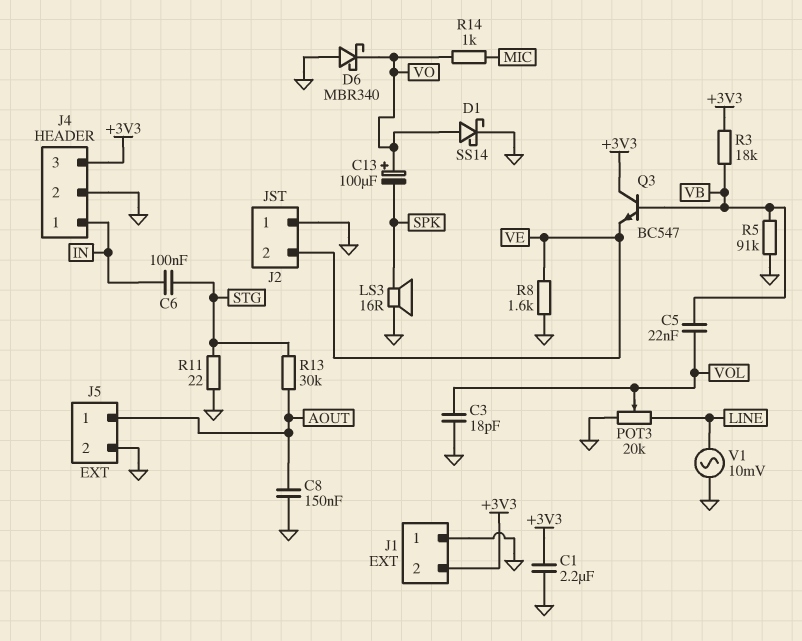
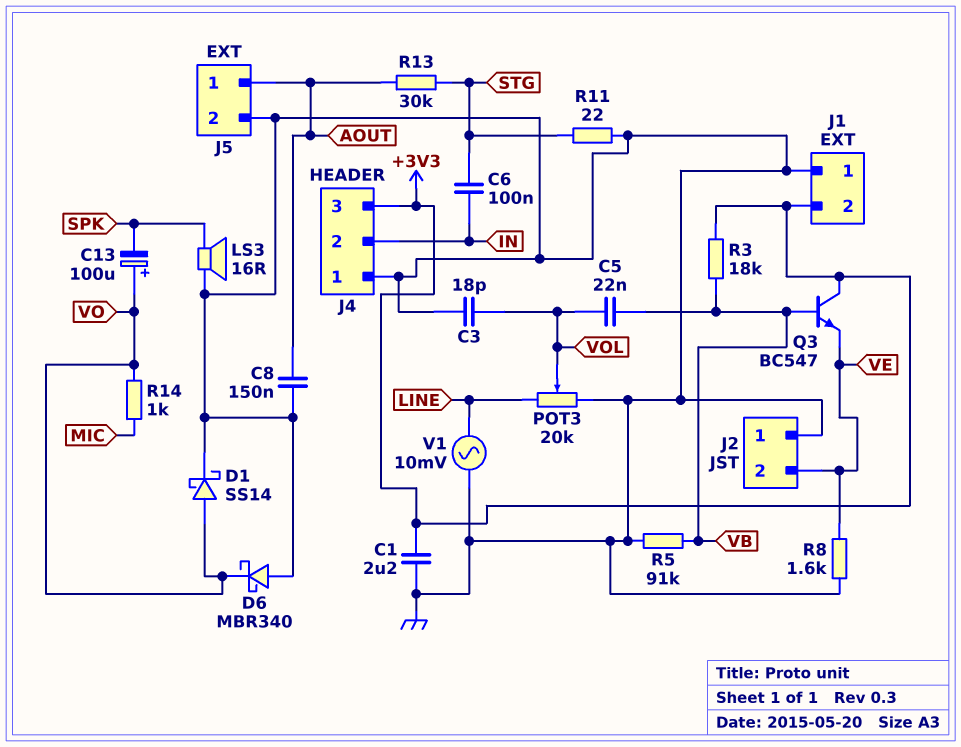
J4 pin 1: IN -> GND
J4 pin 2: GND -> IN

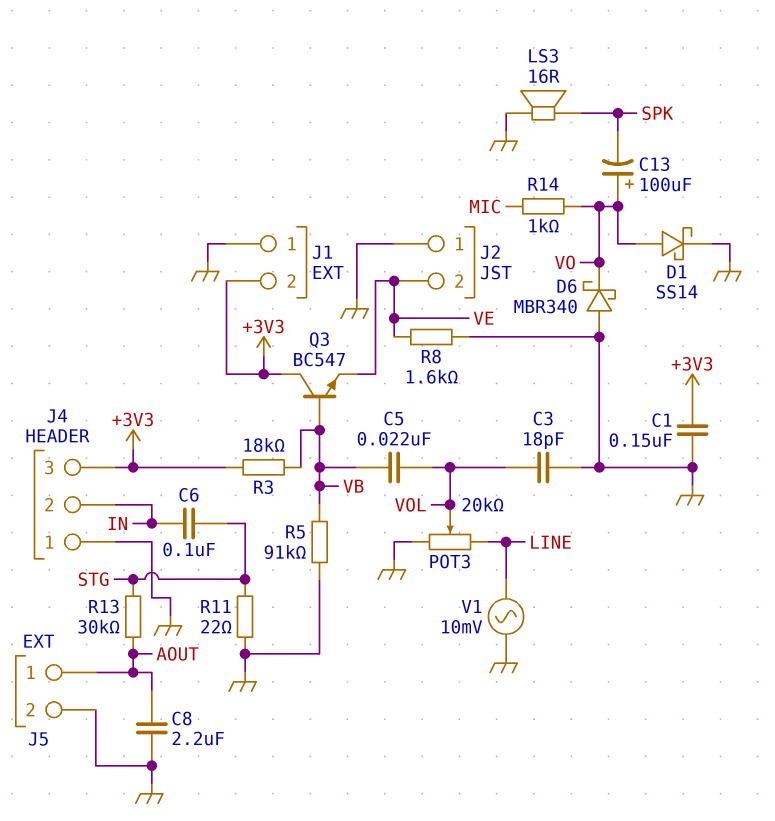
C1: 2.2uF (+3V3, GND) -> 150nF (+3V3, GND)
C8: 150nF (AOUT, GND) -> 2.2uF (AOUT, GND)

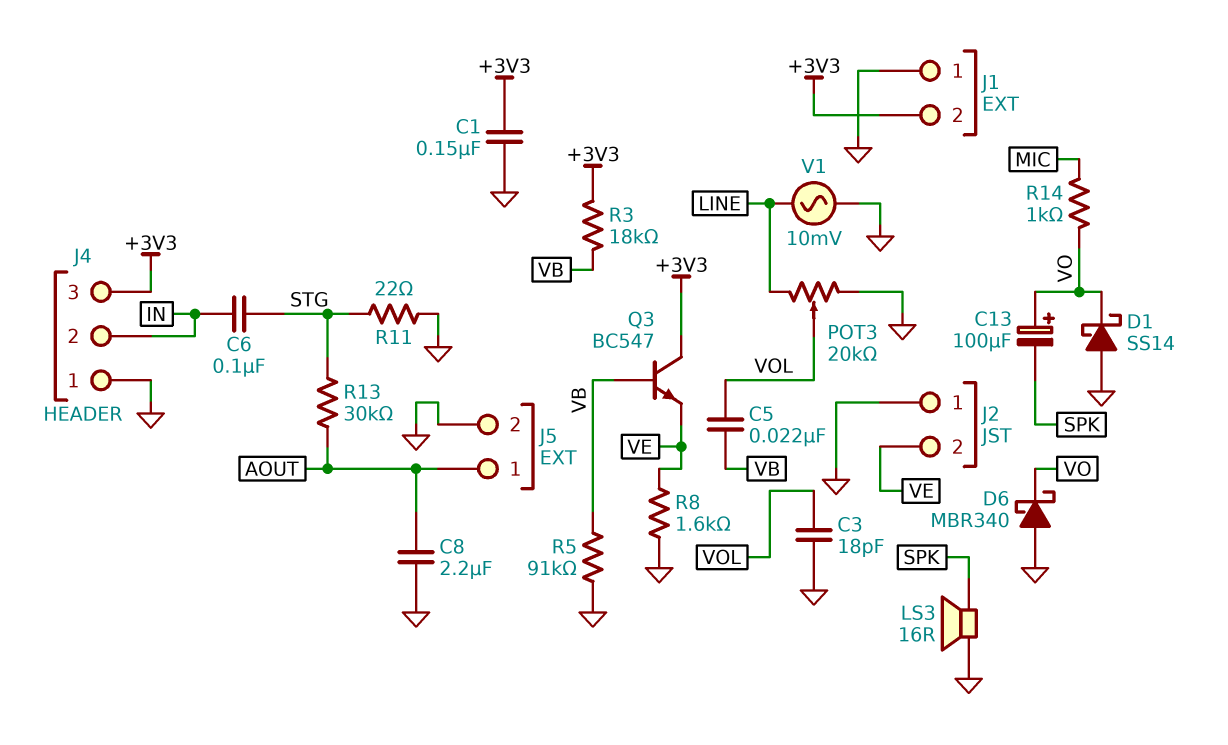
D1: schottky SS14 (A VO, K GND) -> schottky SS14 (A GND, K VO)

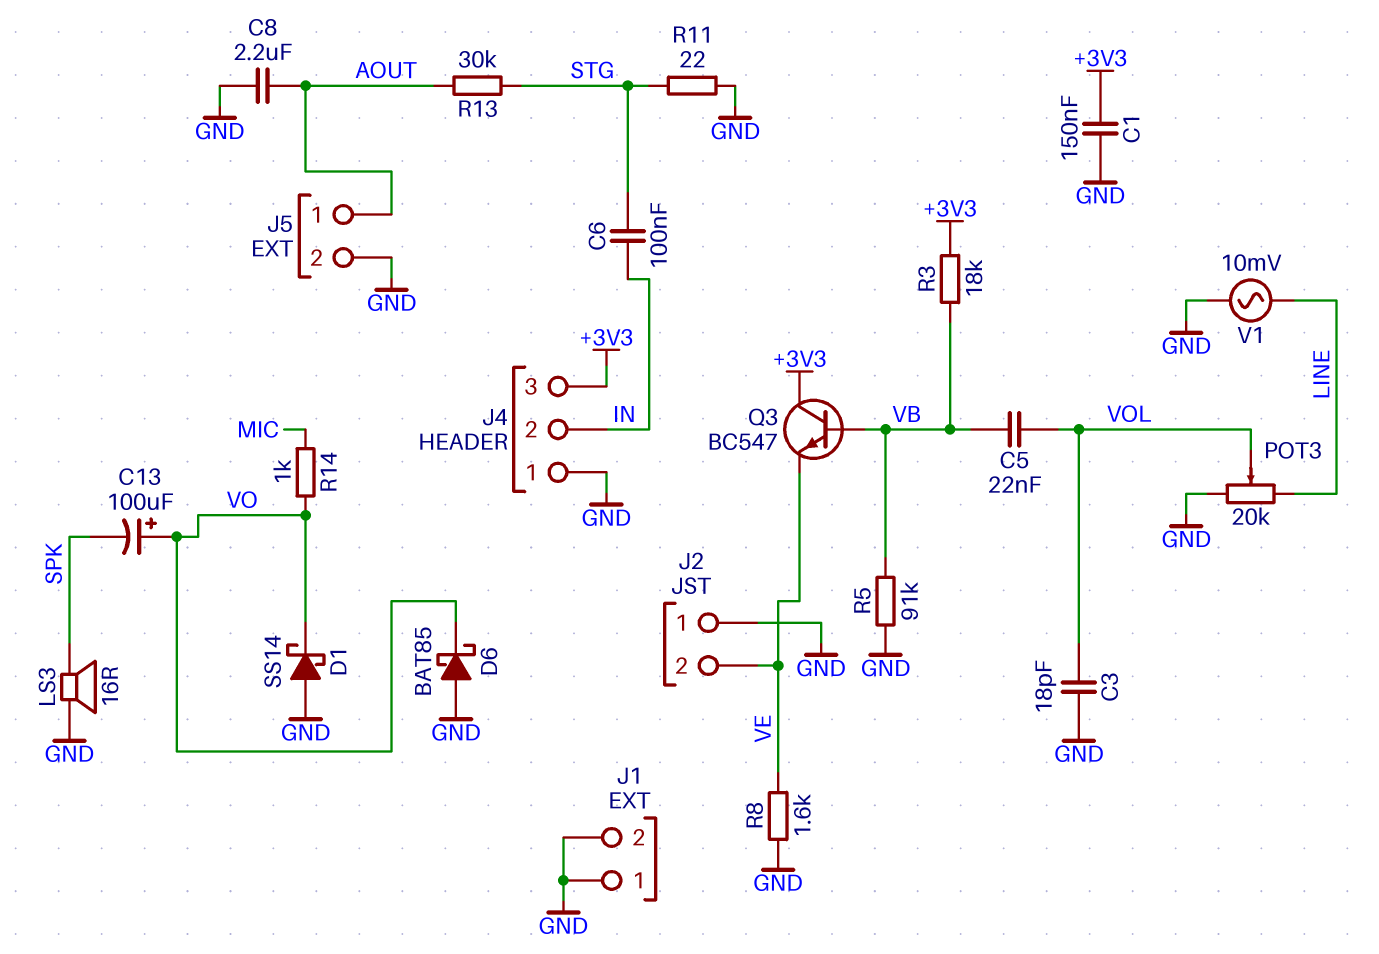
D6: schottky MBR340 (A GND, K VO) -> schottky BAT85 (A GND, K VO)
J1 pin 2: +3V3 -> GND

